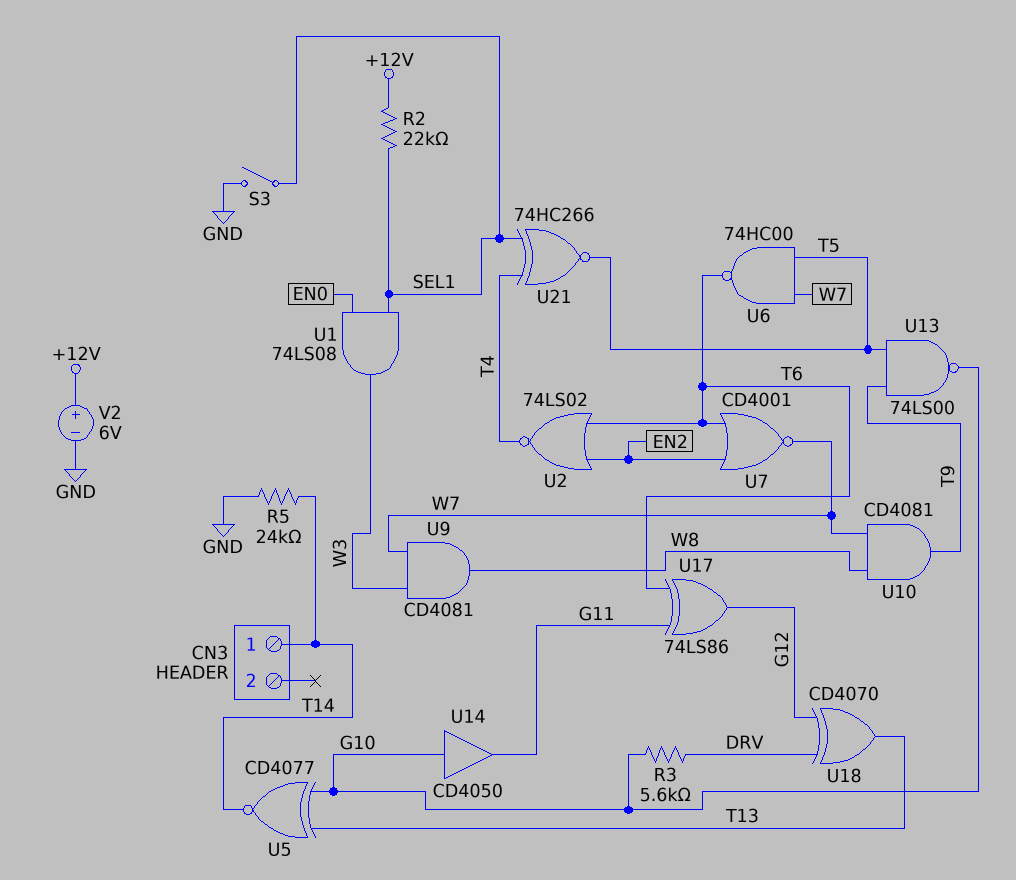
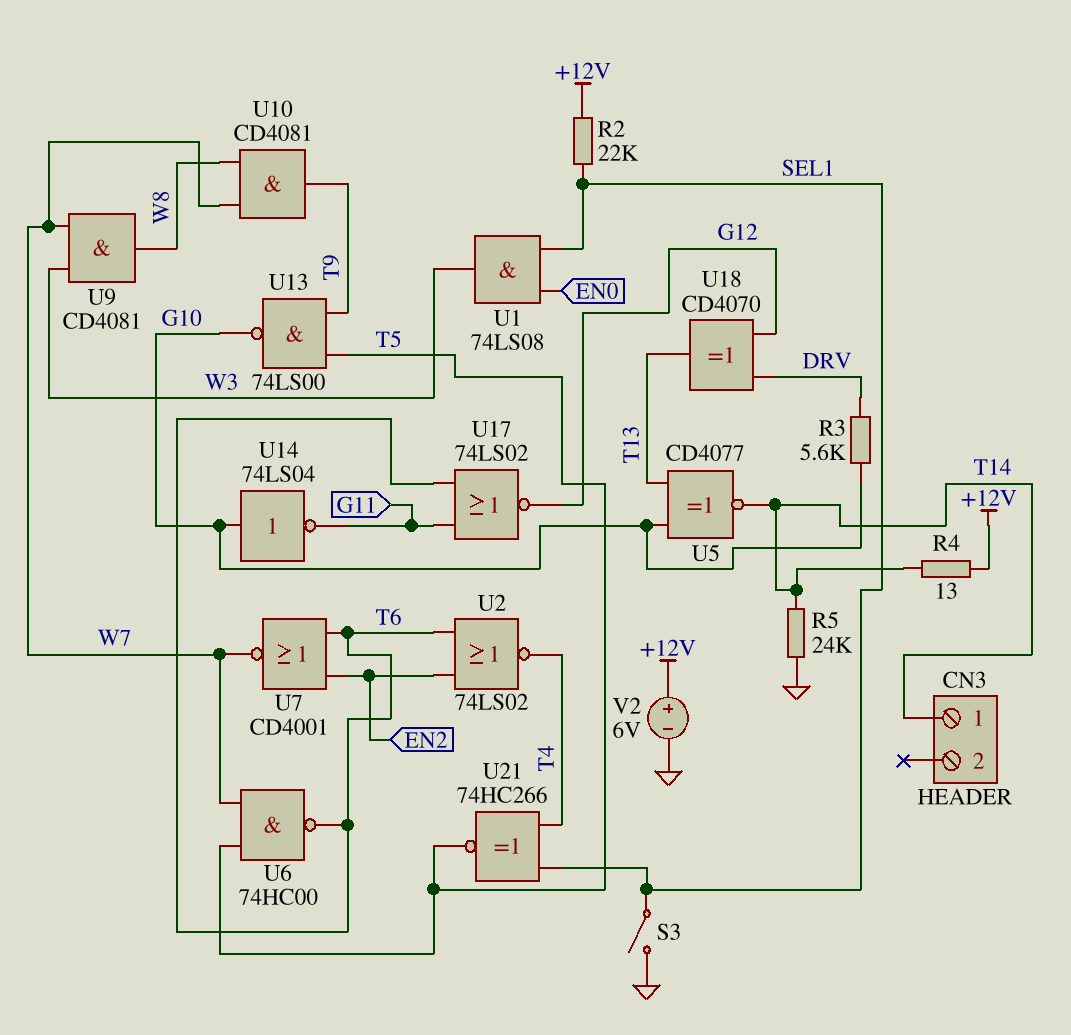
R4: none -> 13 (+12V, T14)
U14: buffer CD4050 (in G10, out G11) -> NOT 74LS04 (in G10, out G11)
U17: XOR 74LS86 (in G11, in T6, out G12) -> NOR 74LS02 (in G11, in T6, out G12)

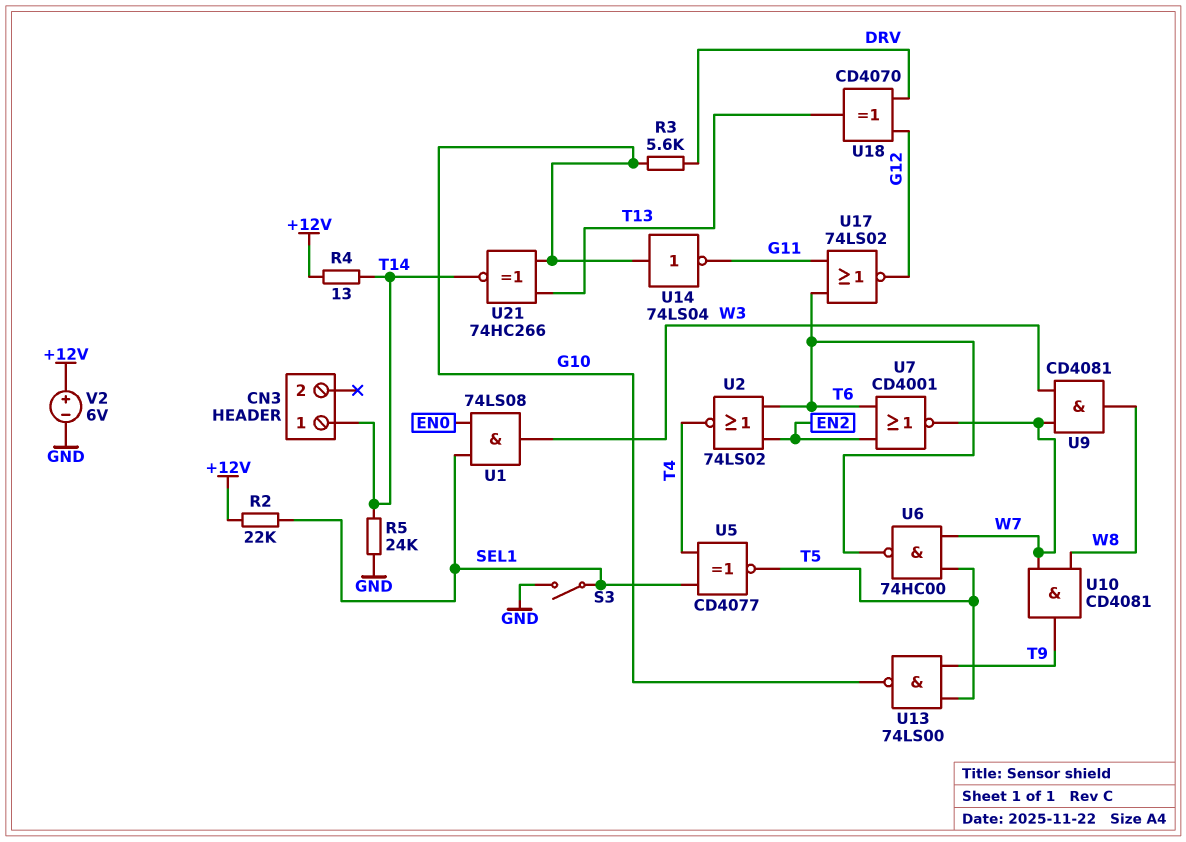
U5: XNOR CD4077 (in G10, in T13, out T14) -> XNOR CD4077 (in SEL1, in T4, out T5)
U21: XNOR 74HC266 (in SEL1, in T4, out T5) -> XNOR 74HC266 (in G10, in T13, out T14)

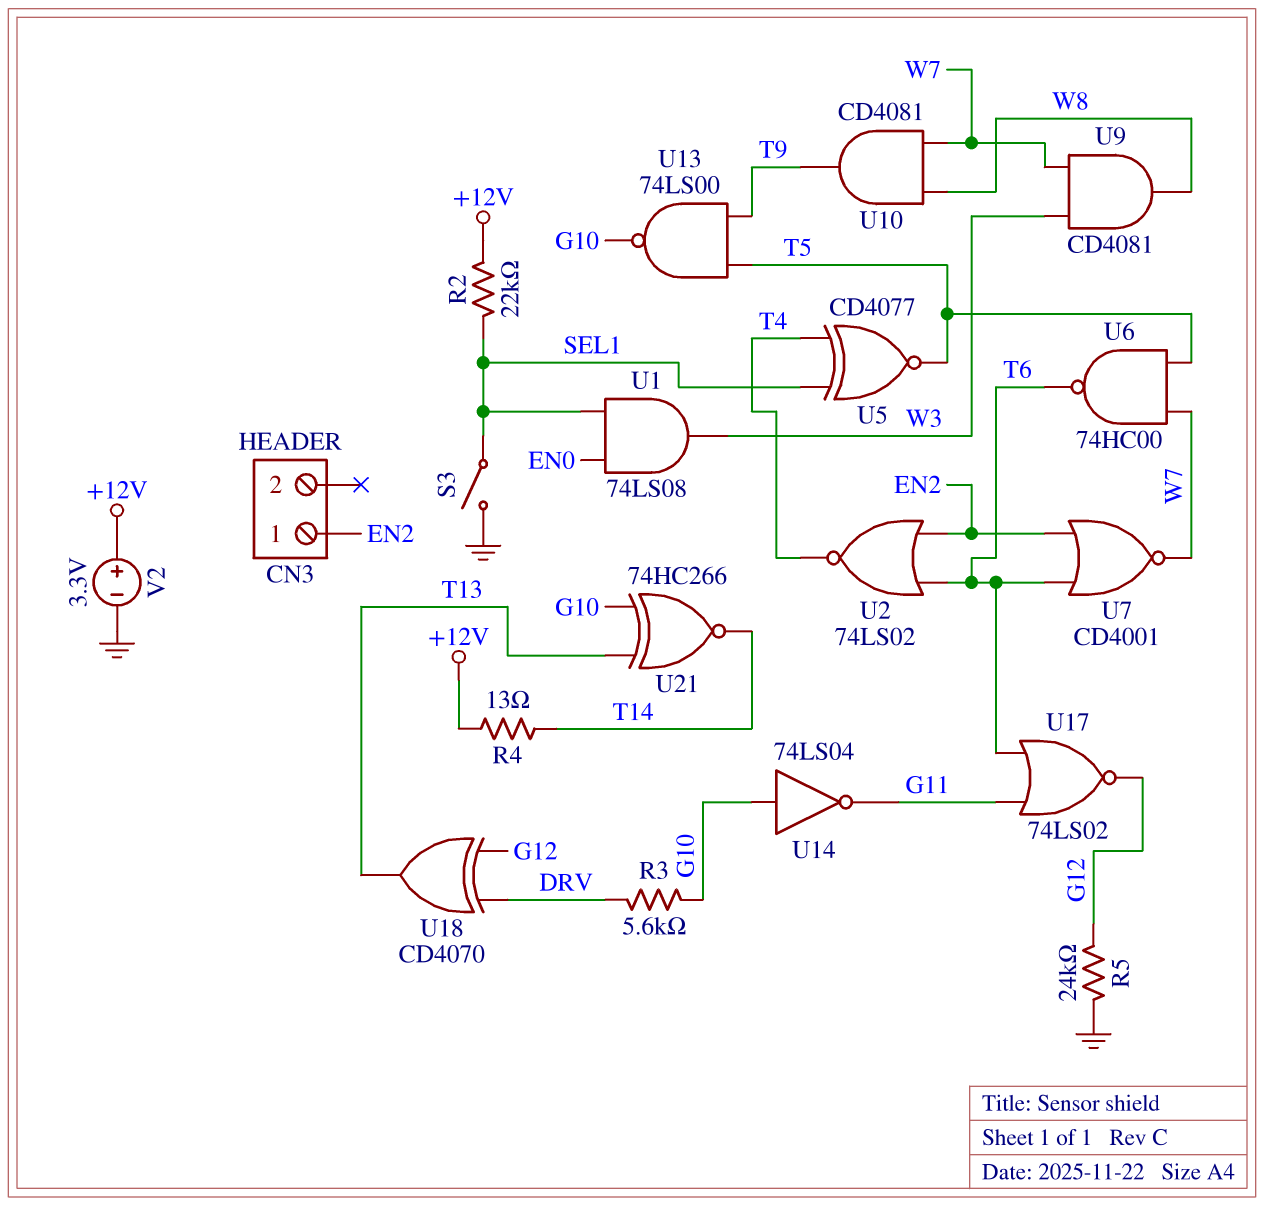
CN3 pin 1: T14 -> EN2
R5: 24k (GND, T14) -> 24k (G12, GND)
V2: 6V (plus +12V, minus GND) -> 3.3V (plus +12V, minus GND)

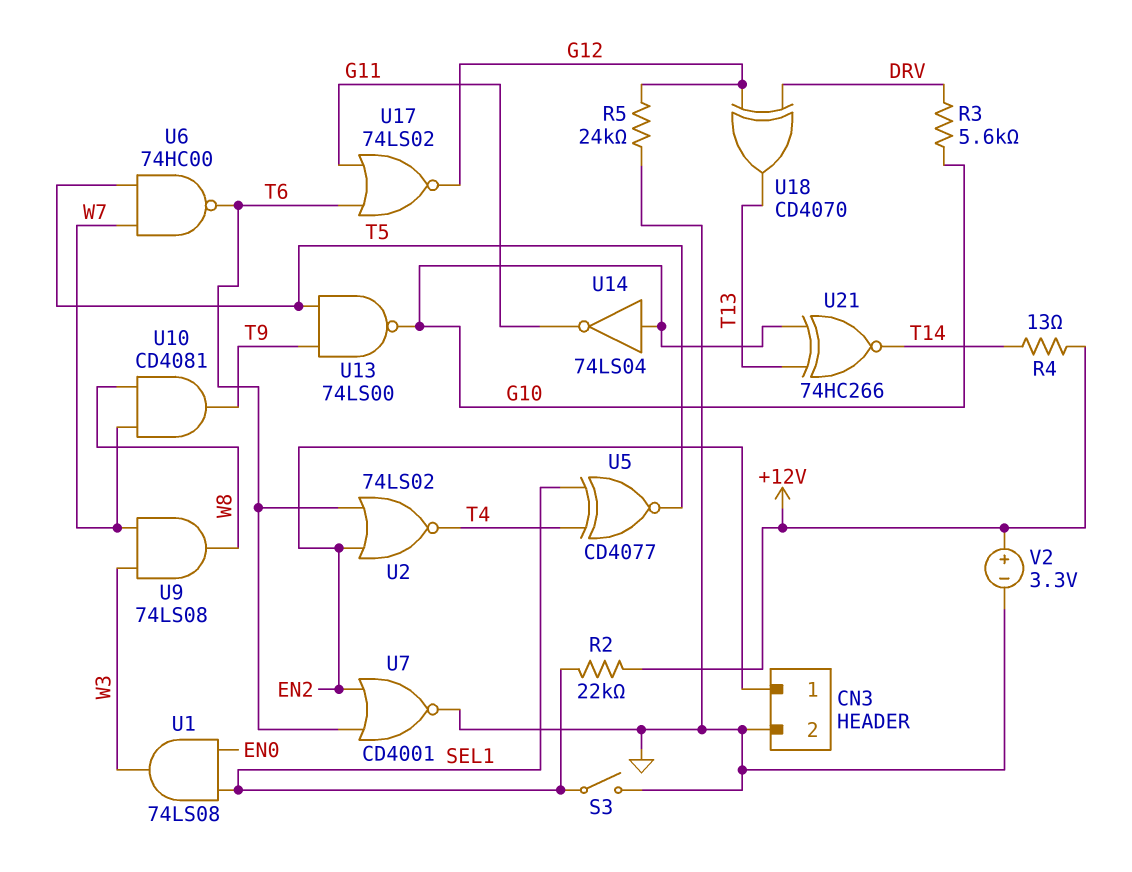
CN3 pin 2: none -> GND
U7: NOR CD4001 (in EN2, in T6, out W7) -> NOR CD4001 (in EN2, in T6, out GND)
U9: AND CD4081 (in W3, in W7, out W8) -> AND 74LS08 (in W3, in W7, out W8)

